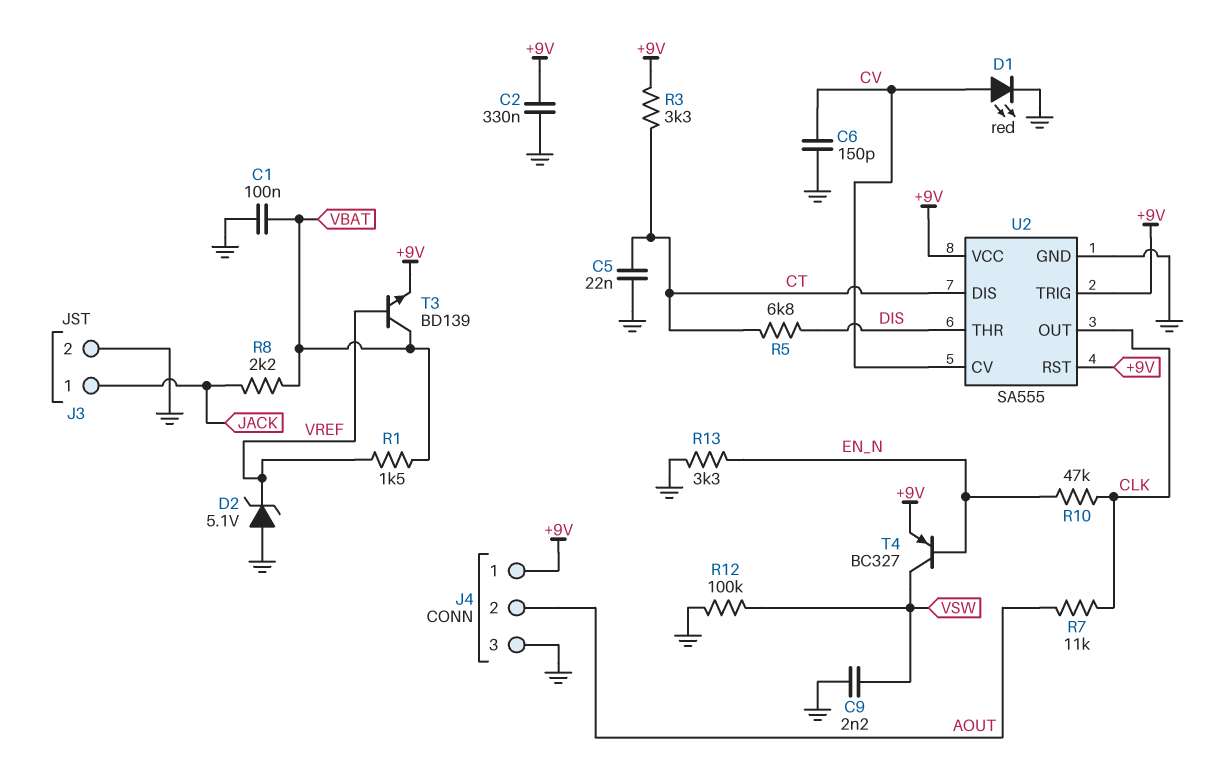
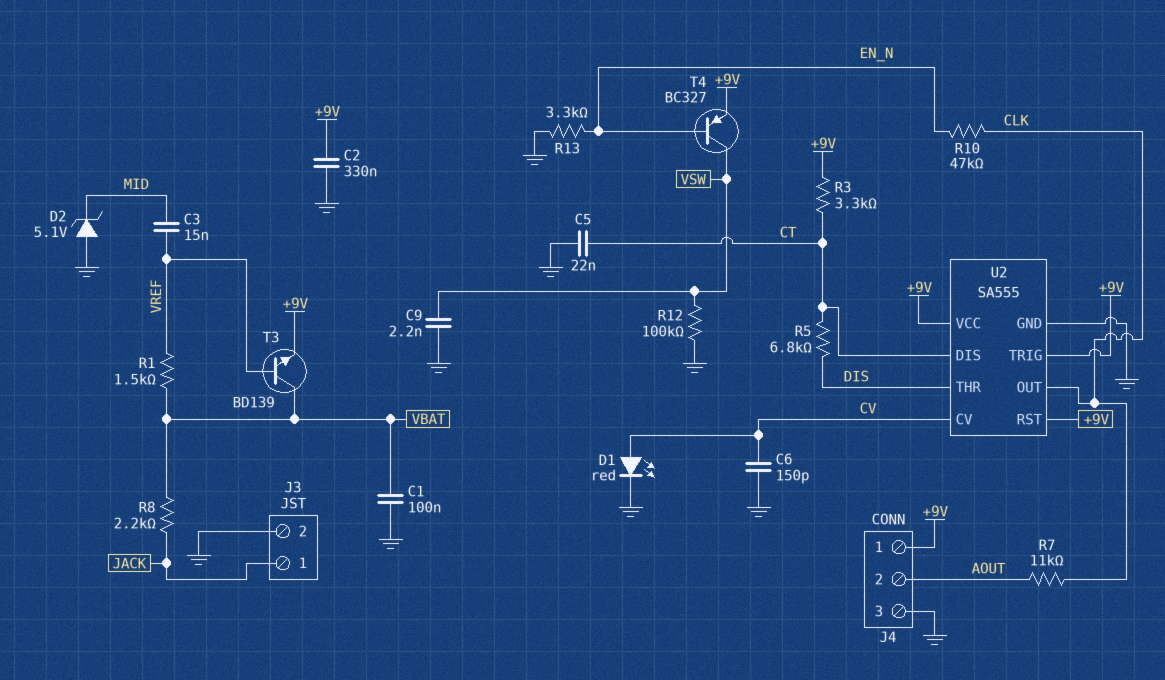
C3: none -> 15nF (MID, VREF)
D2: zener 5.1V (A GND, K VREF) -> zener 5.1V (A GND, K MID)

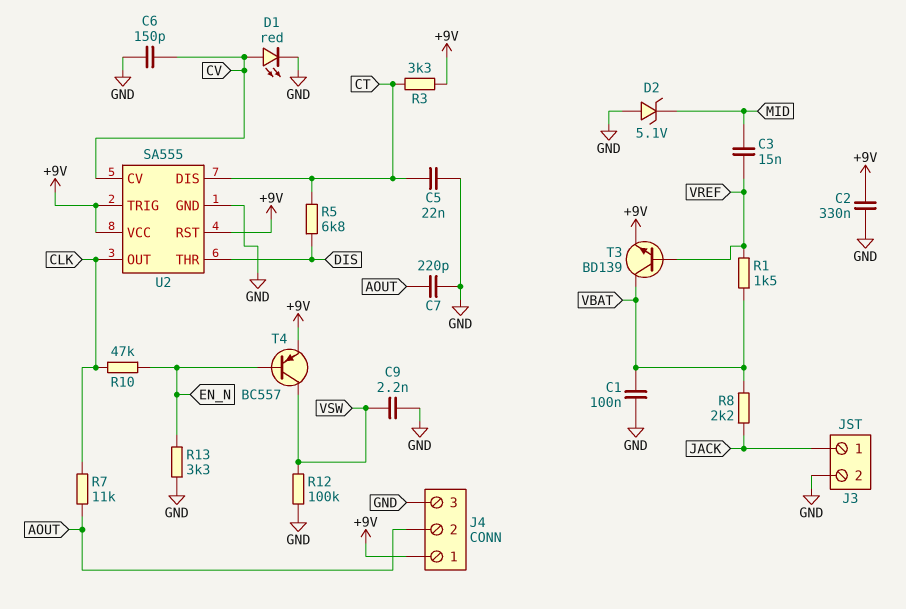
C7: none -> 220pF (AOUT, GND)
T4: PNP BC327 (B EN_N, C VSW, E +9V) -> PNP BC557 (B EN_N, C VSW, E +9V)

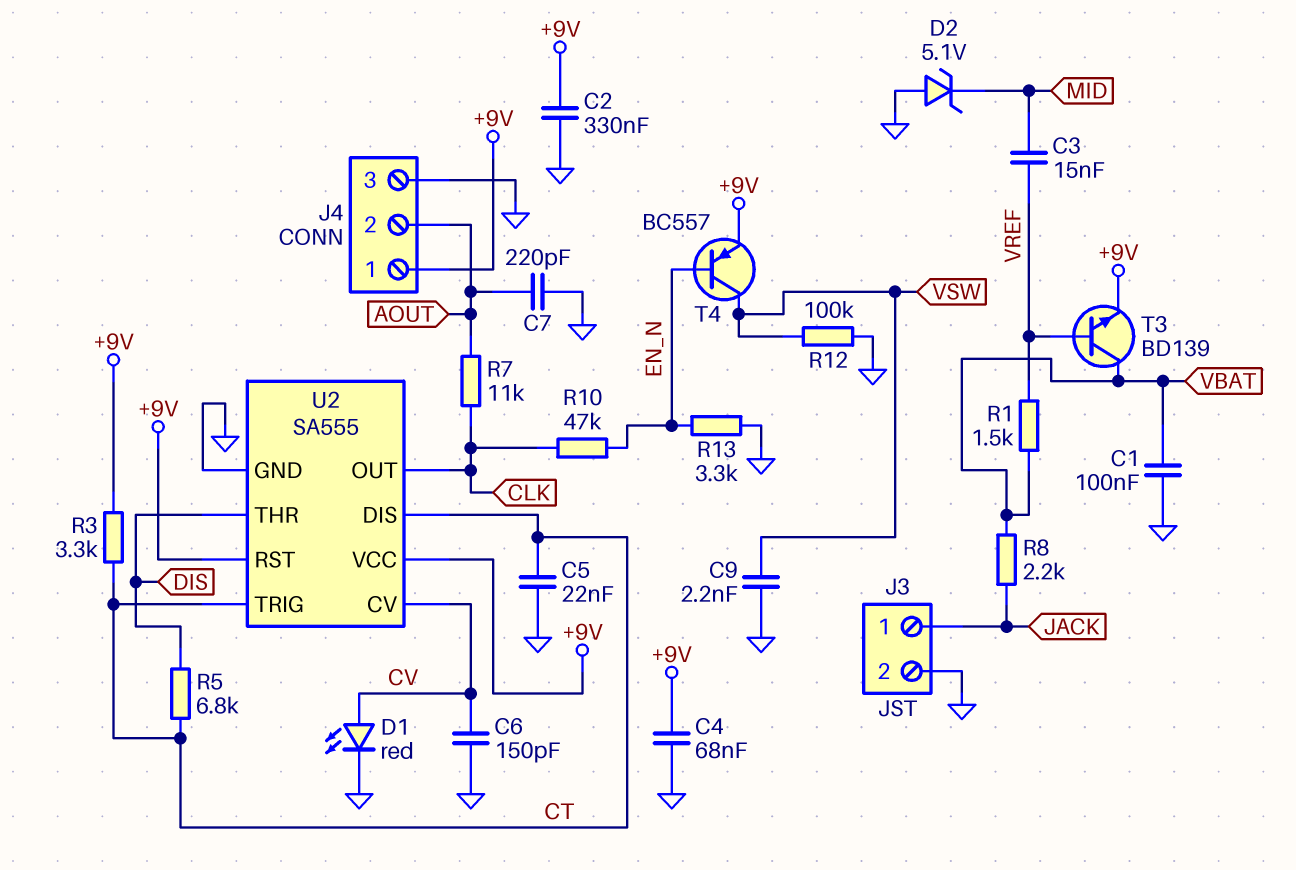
C4: none -> 68nF (+9V, GND)
U2 pin TRIG: +9V -> CT

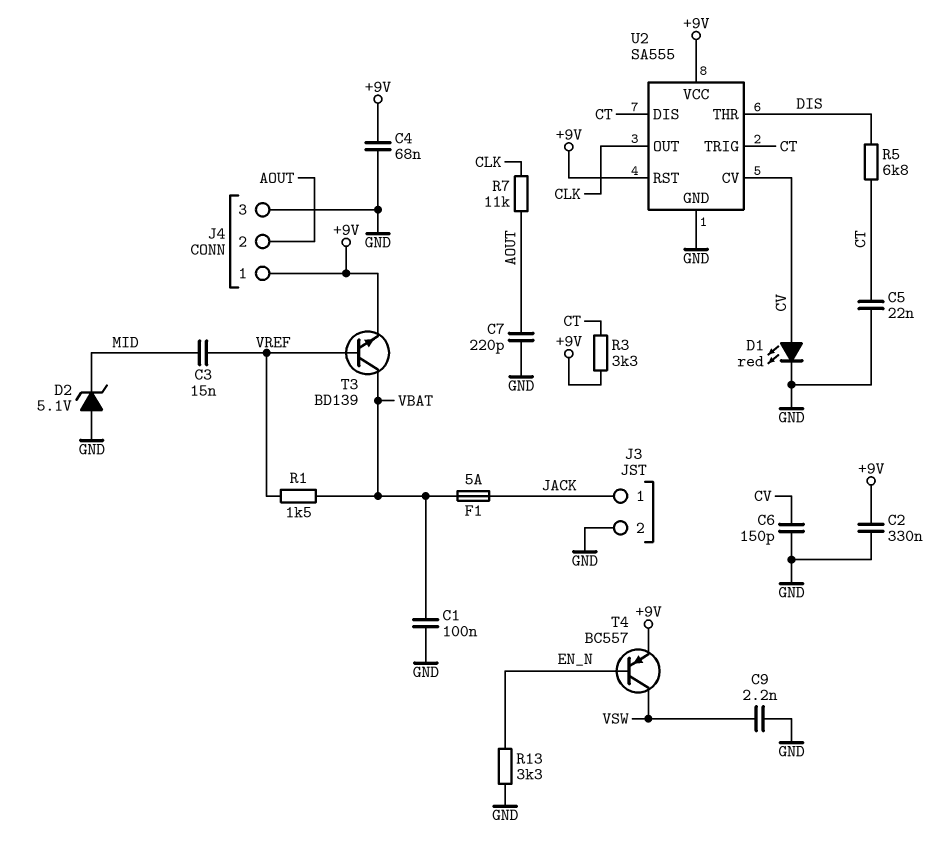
F1: none -> 5A (JACK, VBAT)
R8: 2.2k (JACK, VBAT) -> none
R10: 47k (CLK, EN_N) -> none
R12: 100k (GND, VSW) -> none

